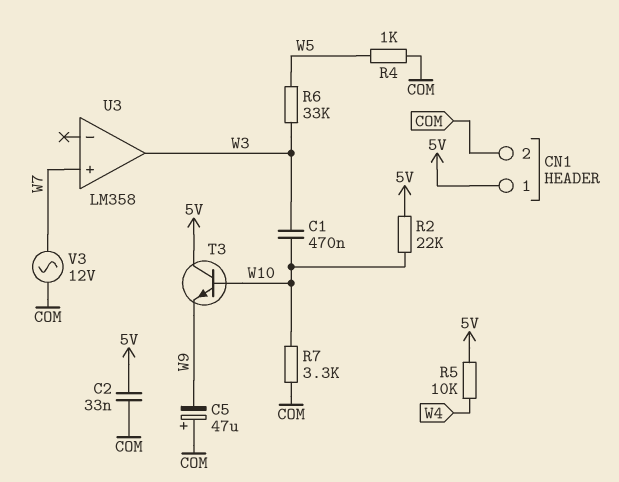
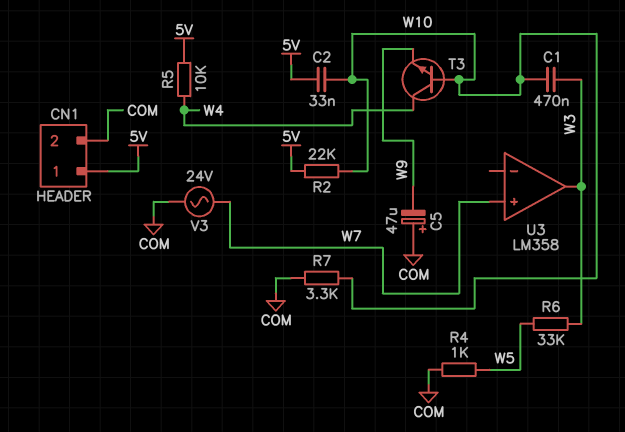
C2: 33nF (5V, COM) -> 33nF (5V, W10)
T3: NPN (B W10, C 5V, E W9) -> NPN (B W10, C W4, E W9)
V3: AC 12V (COM, W7) -> AC 24V (COM, W7)

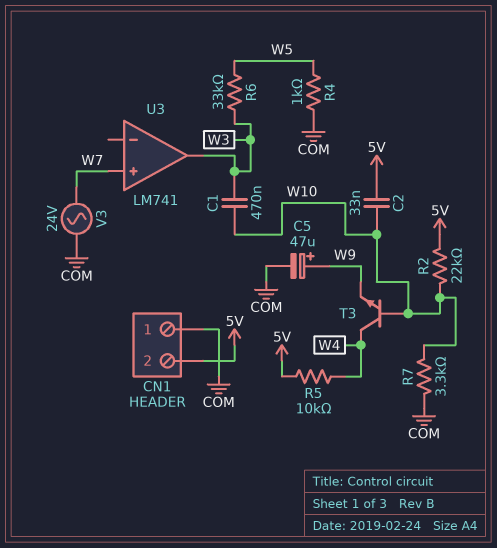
C5: 47uF (plus COM, minus W9) -> 47uF (plus W9, minus COM)
CN1 pin 1: 5V -> COM
CN1 pin 2: COM -> 5V
U3: LM358 -> LM741

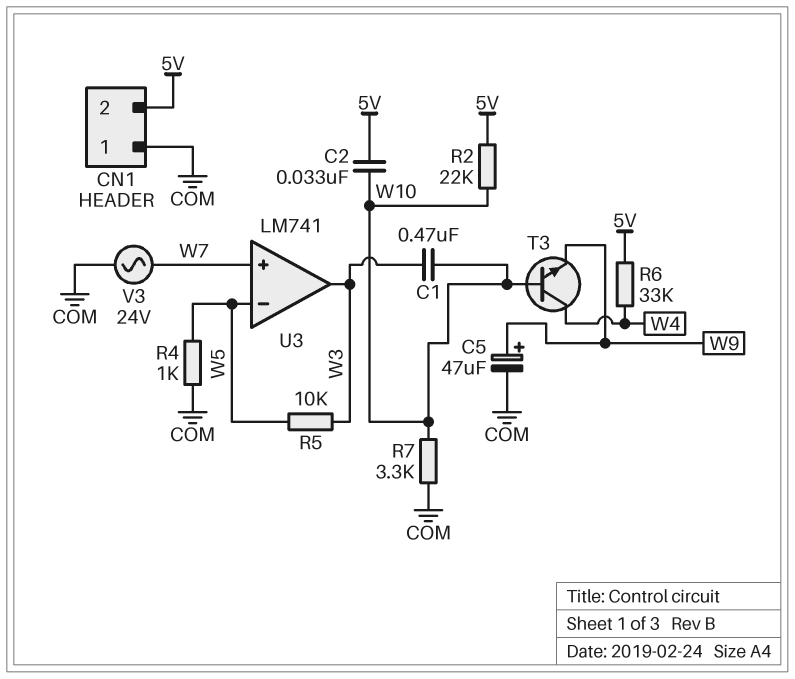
R5: 10k (5V, W4) -> 10k (W3, W5)
R6: 33k (W3, W5) -> 33k (5V, W4)
U3 pin in-: none -> W5

